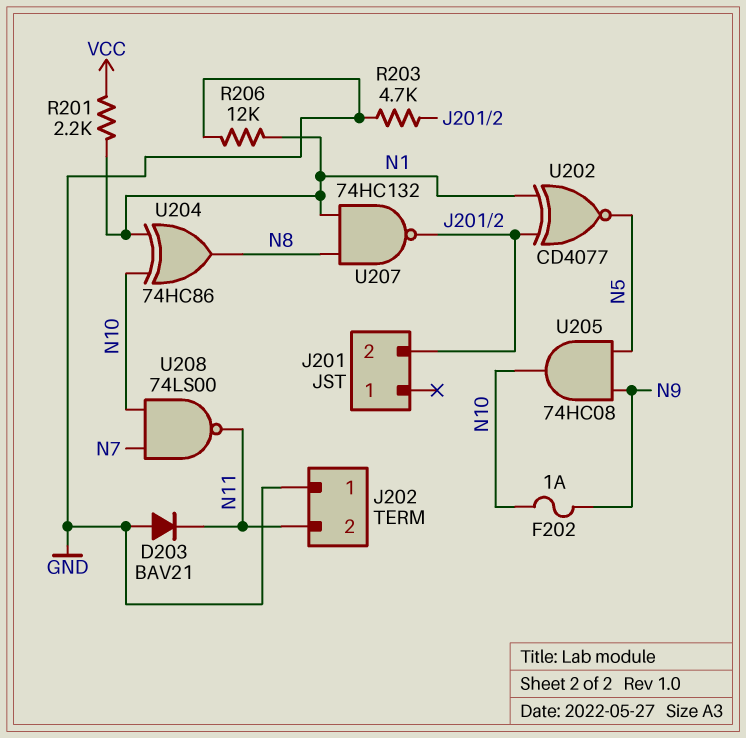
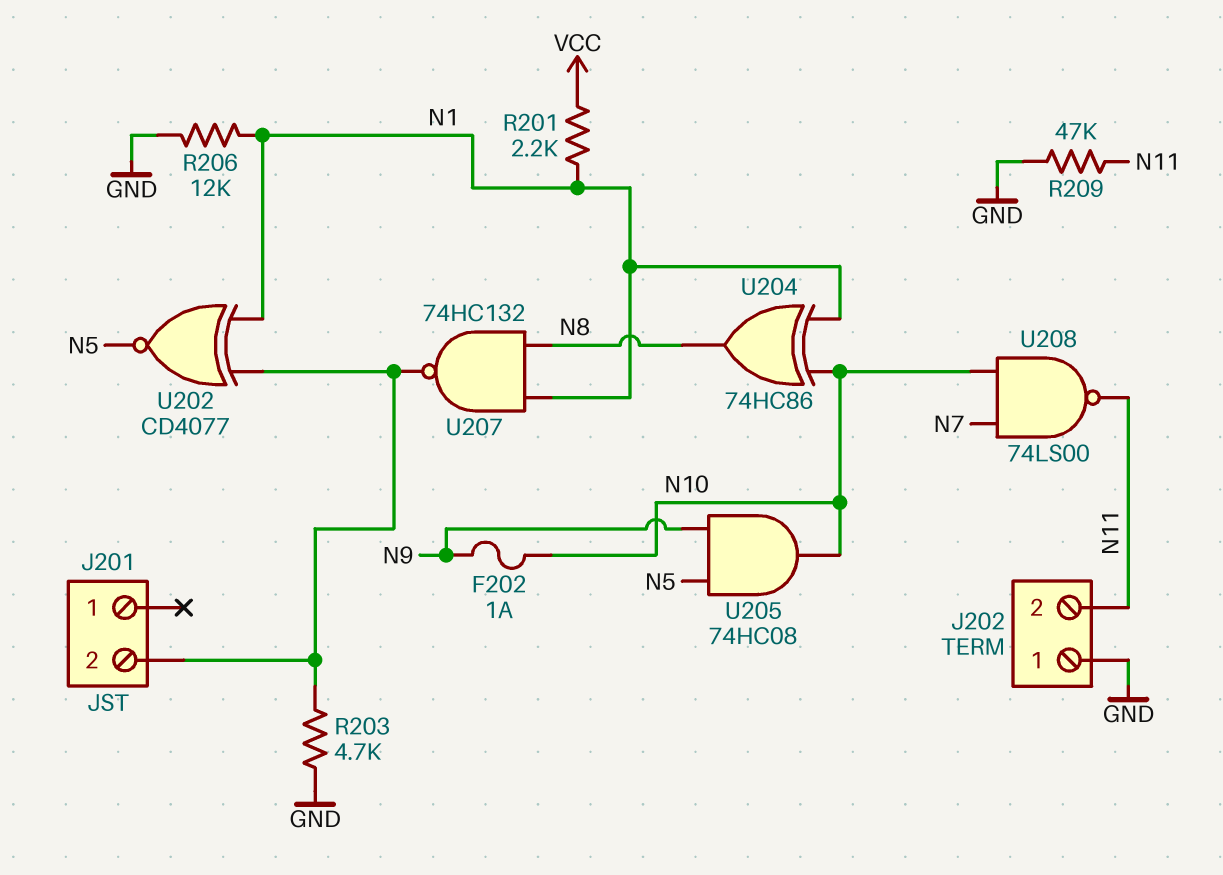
D203: diode BAV21 (A GND, K N11) -> none
R209: none -> 47k (GND, N11)

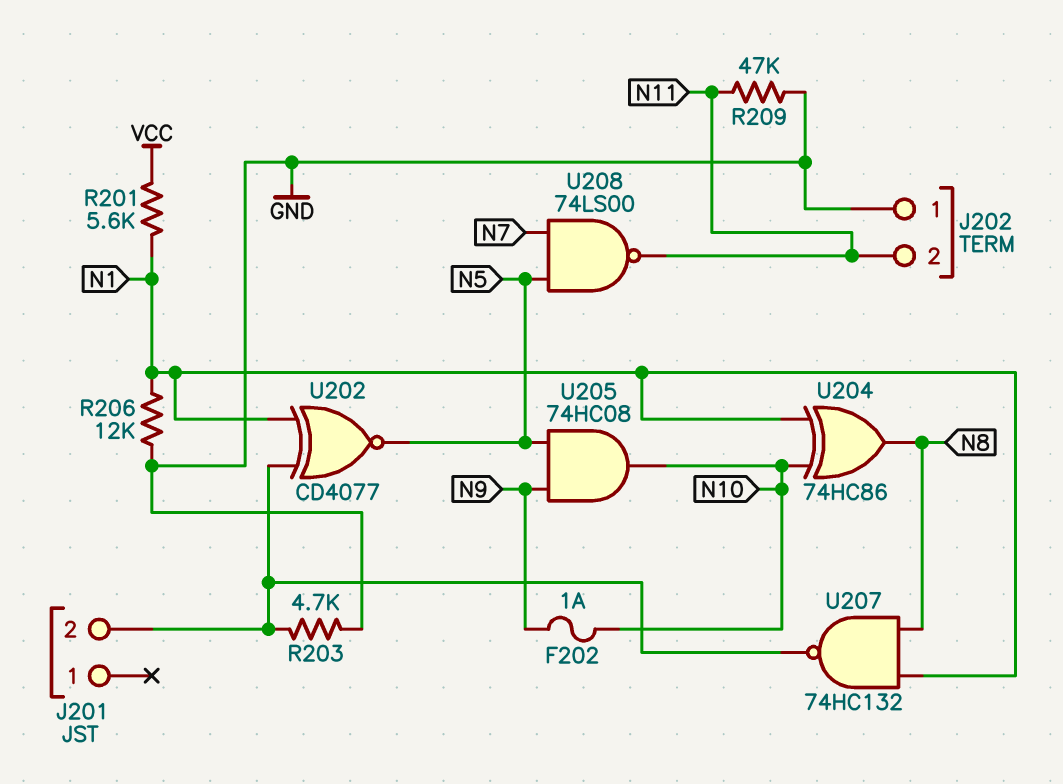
R201: 2.2k (N1, VCC) -> 5.6k (N1, VCC)
U208: NAND 74LS00 (in N7, in N10, out N11) -> NAND 74LS00 (in N5, in N7, out N11)

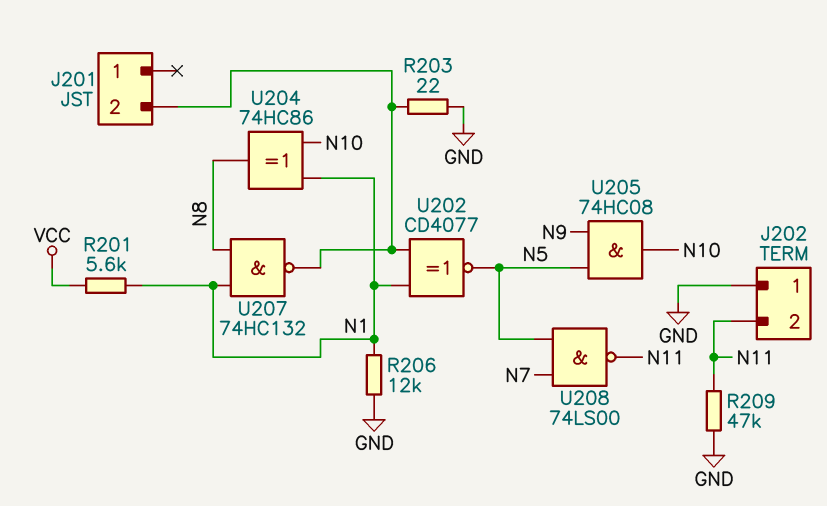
F202: 1A (N9, N10) -> none
R203: 4.7k (GND, J201/2) -> 22 (GND, J201/2)

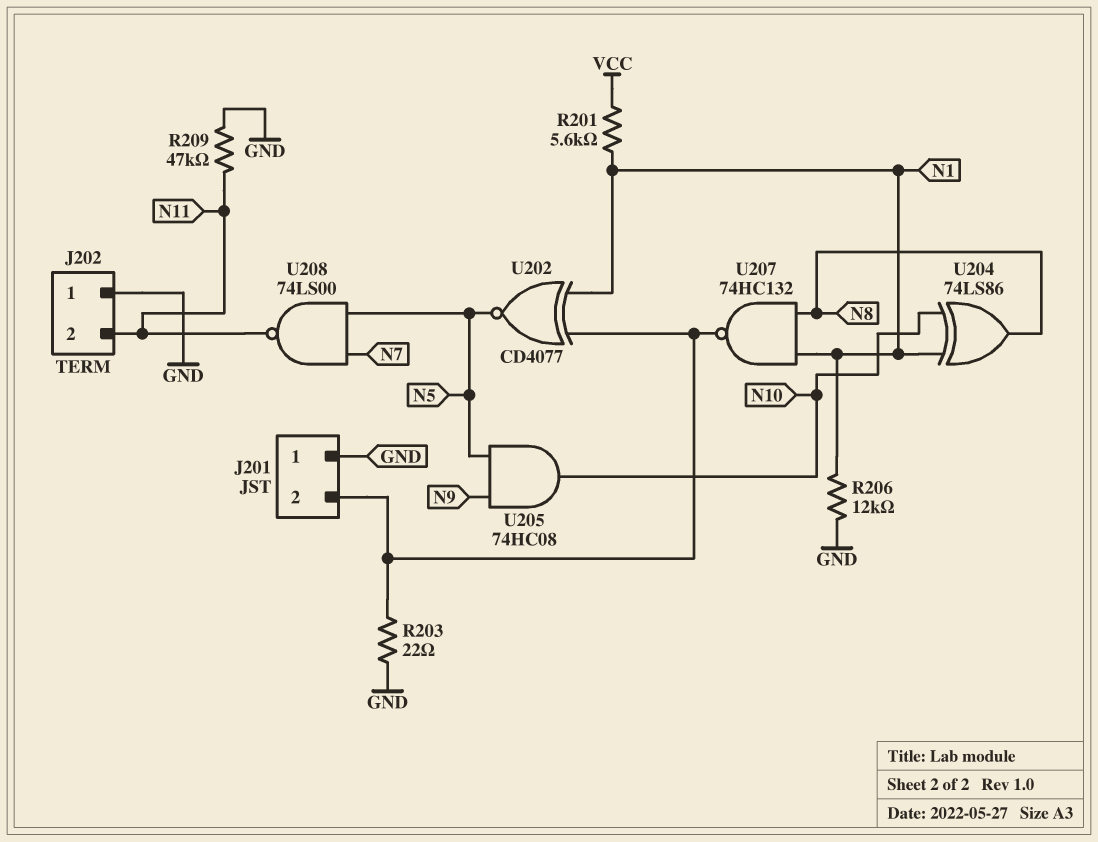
J201 pin 1: none -> GND
U204: XOR 74HC86 (in N1, in N10, out N8) -> XOR 74LS86 (in N1, in N10, out N8)

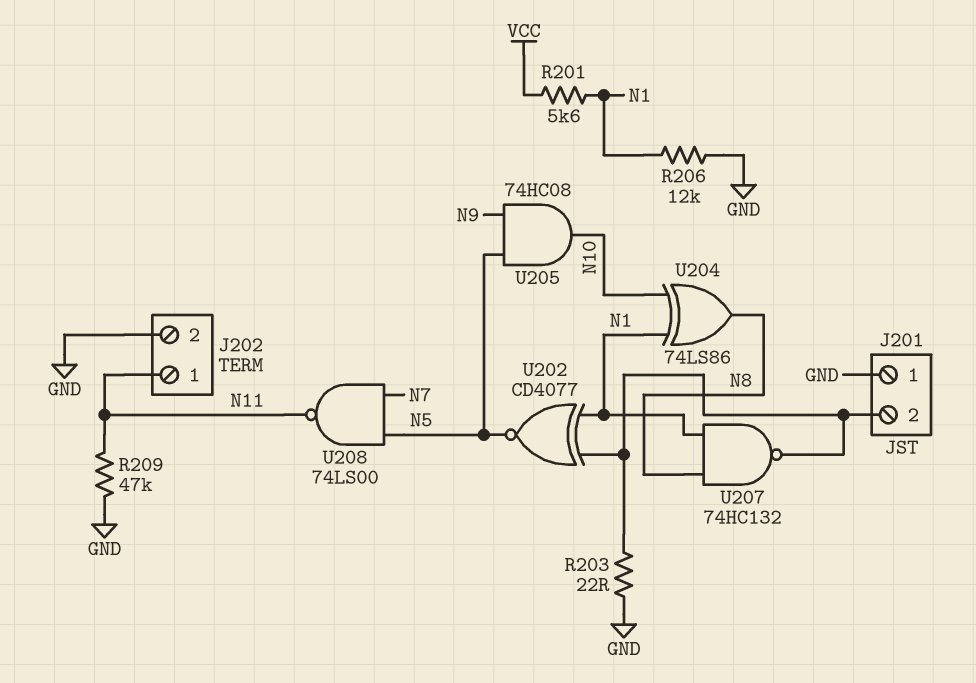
J202 pin 1: GND -> N11
J202 pin 2: N11 -> GND

